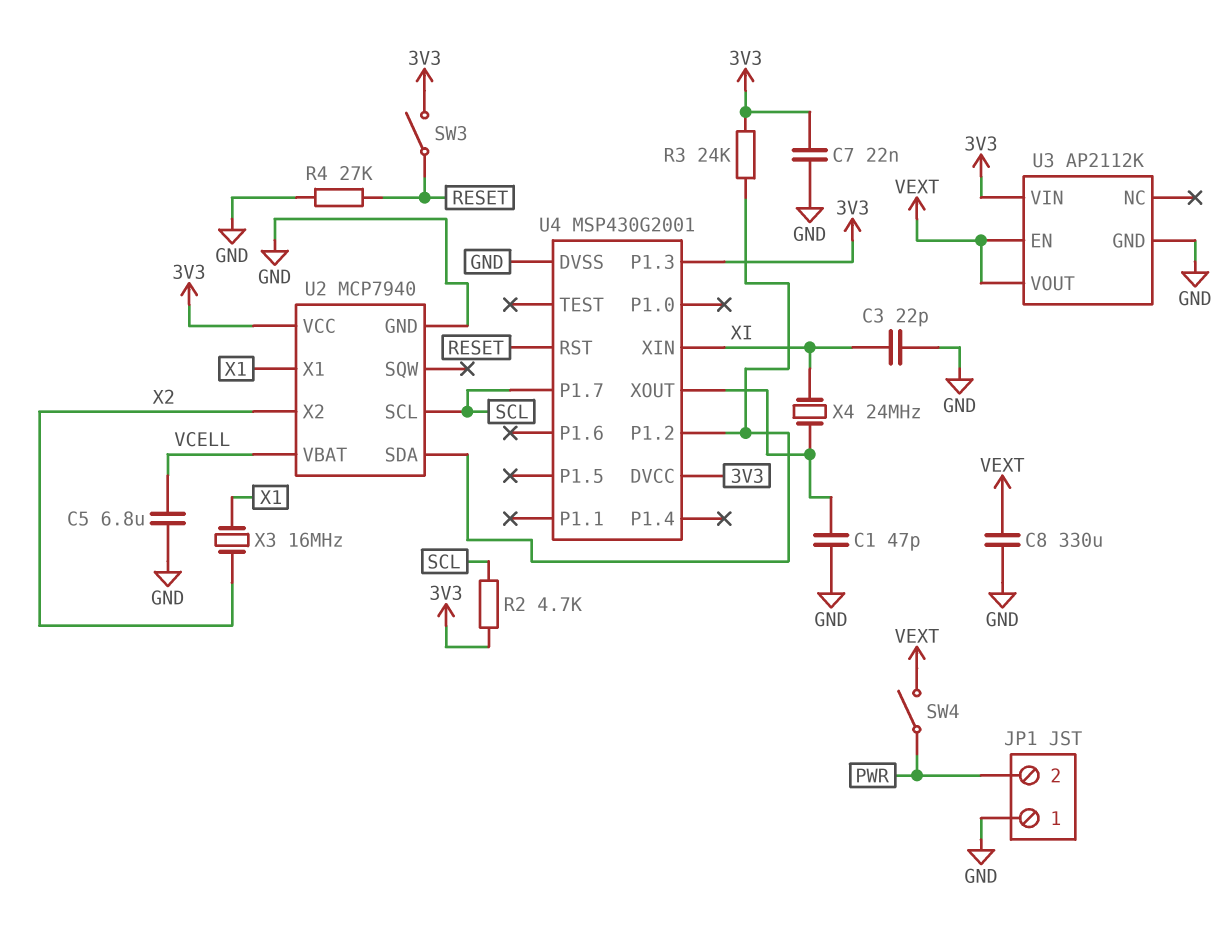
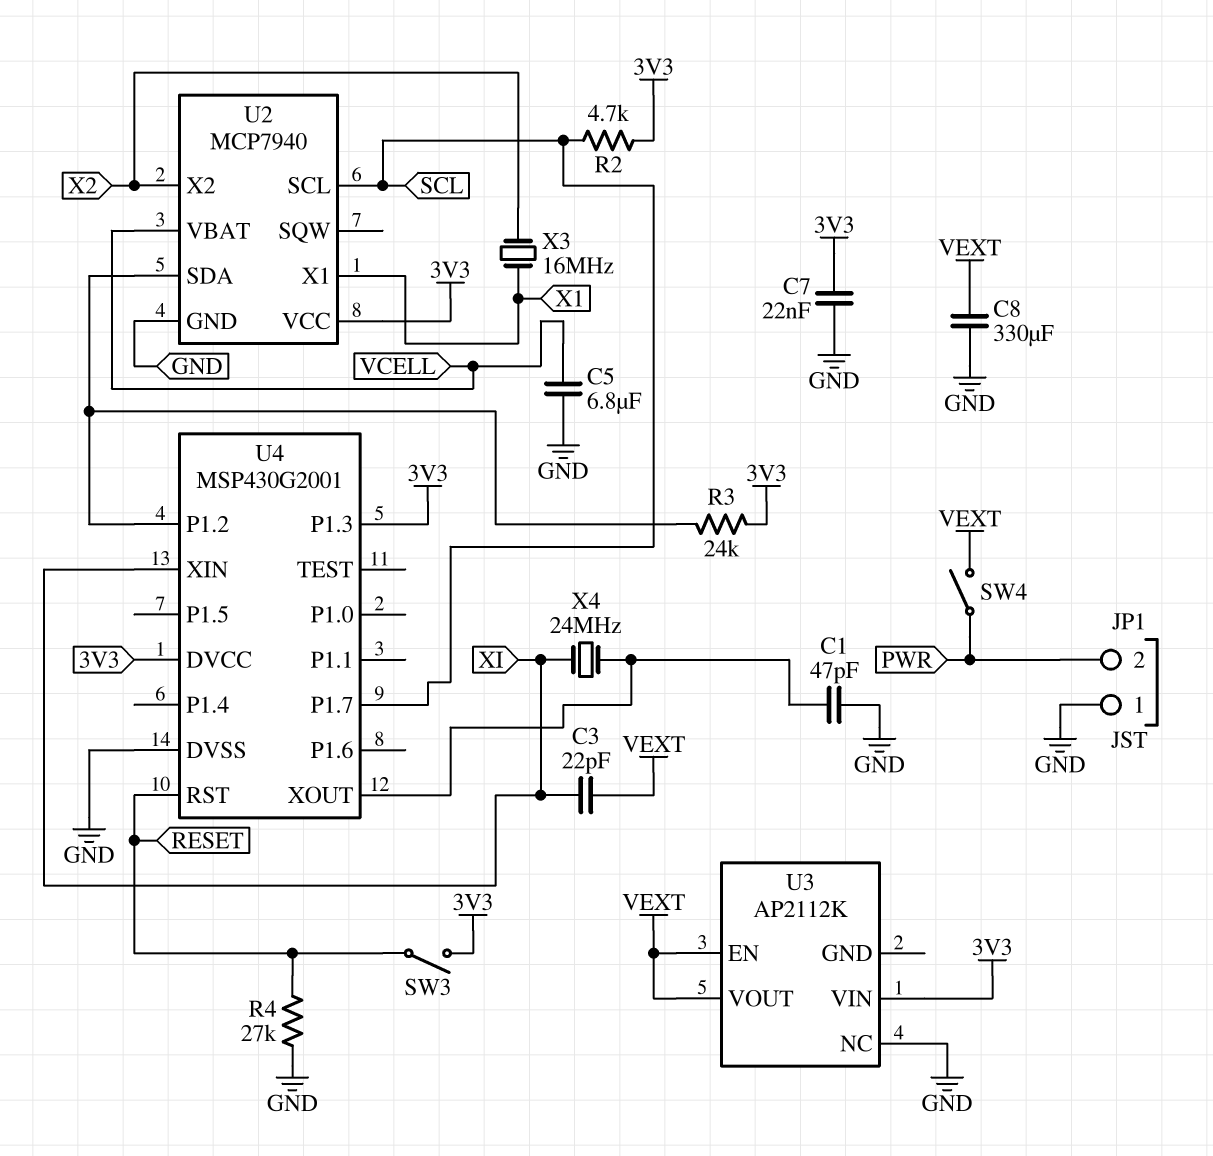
C3: 22pF (GND, XI) -> 22pF (VEXT, XI)
U3 pin GND: GND -> none
U3 pin NC: none -> GND

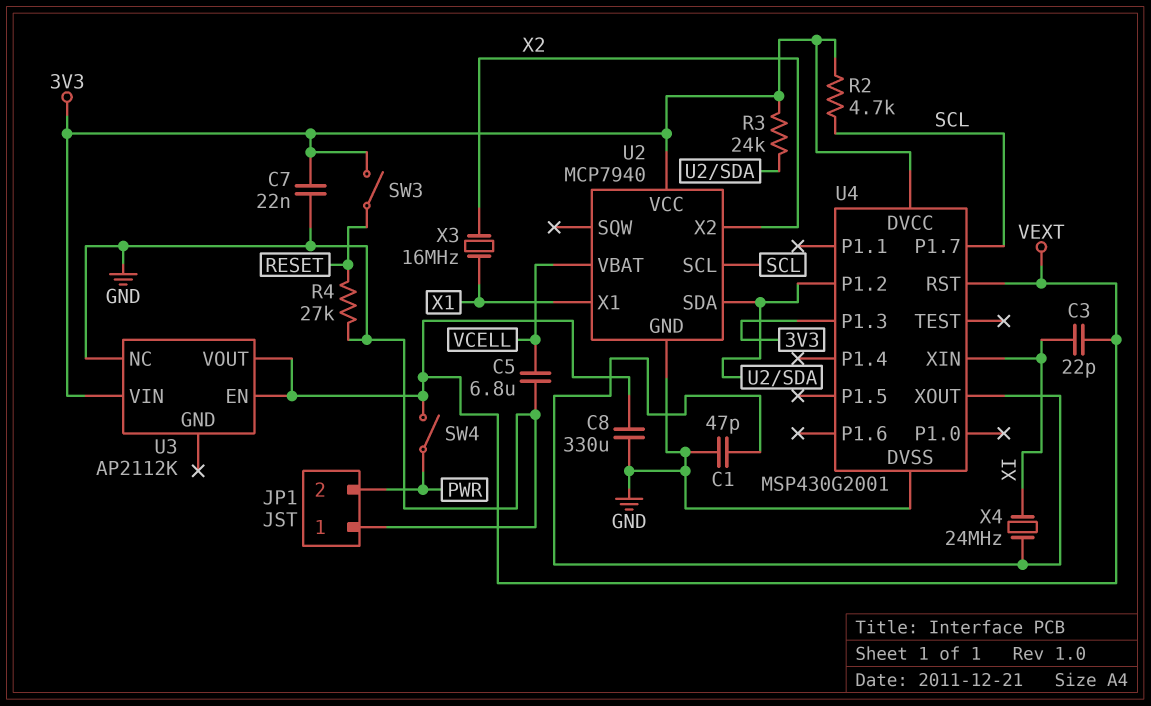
U4 pin RST: RESET -> VEXT

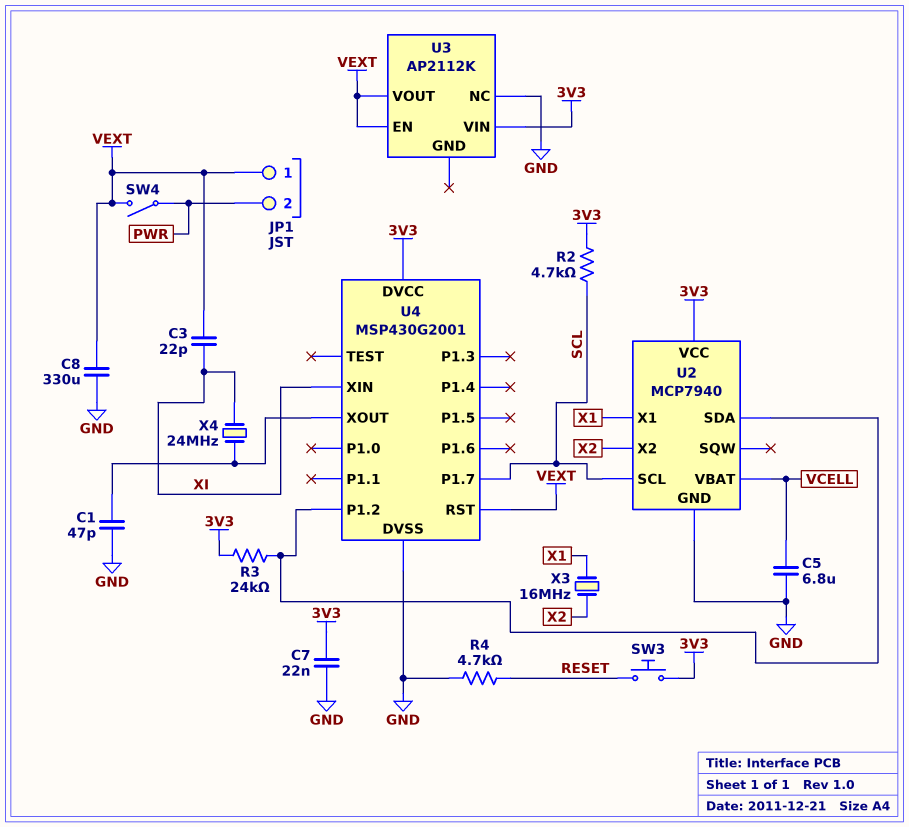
JP1 pin 1: GND -> VEXT
R4: 27k (GND, RESET) -> 4.7k (GND, RESET)
SW3: switch (3V3, RESET) -> button (3V3, RESET)
U4 pin P1.3: 3V3 -> none

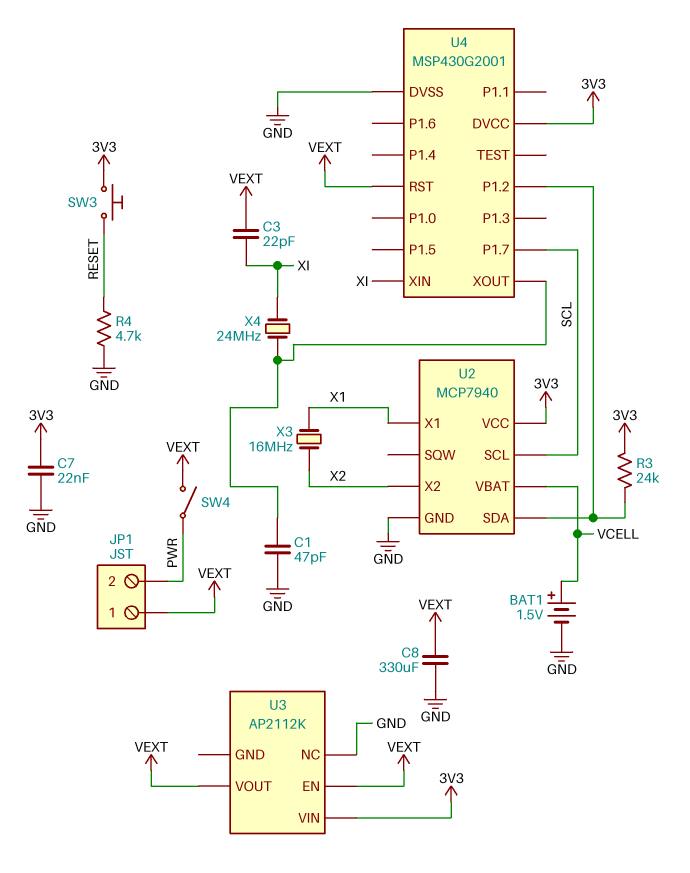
BAT1: none -> 1.5V (plus VCELL, minus GND)
C5: 6.8uF (GND, VCELL) -> none
R2: 4.7k (3V3, SCL) -> none

